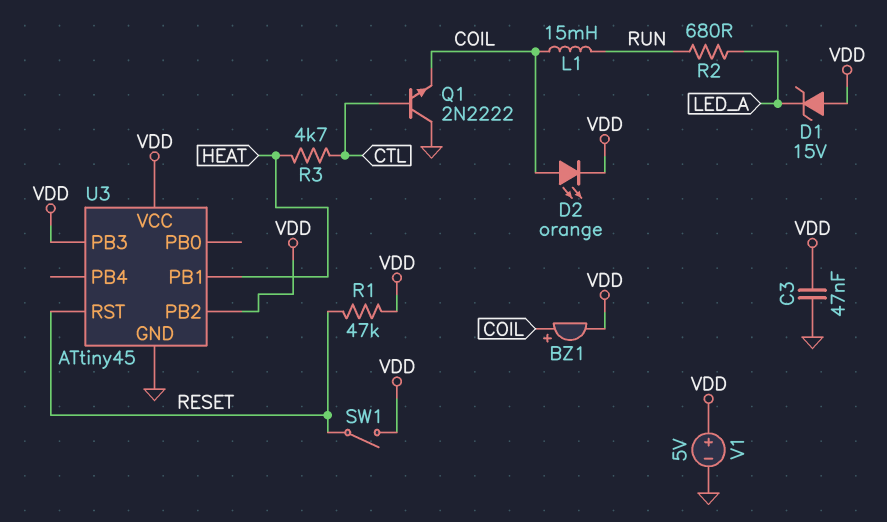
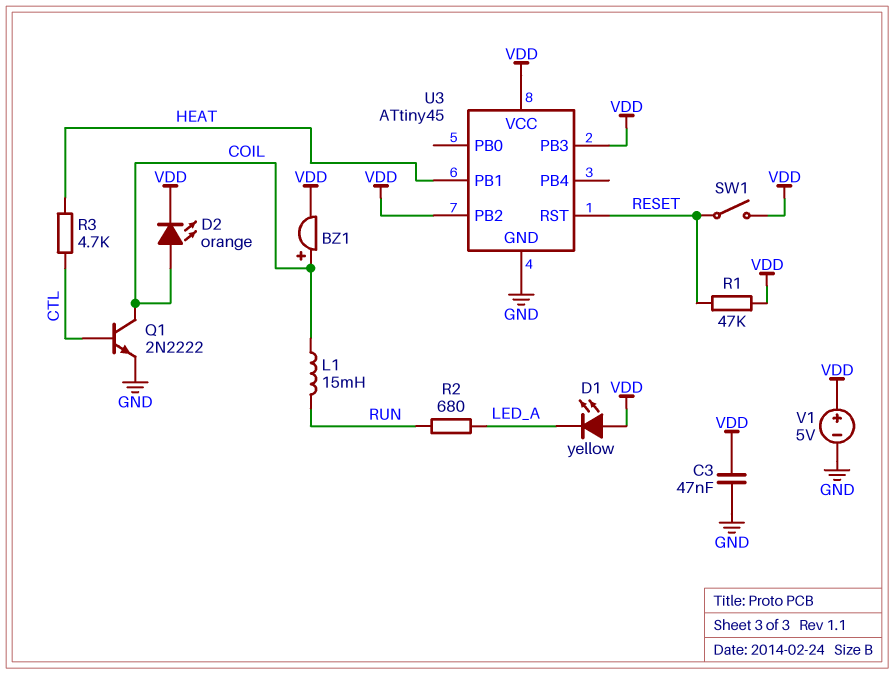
D1: zener 15V (A VDD, K LED_A) -> LED yellow (A VDD, K LED_A)
Q1: NPN 2N2222 (B CTL, C GND, E COIL) -> NPN 2N2222 (B CTL, C COIL, E GND)

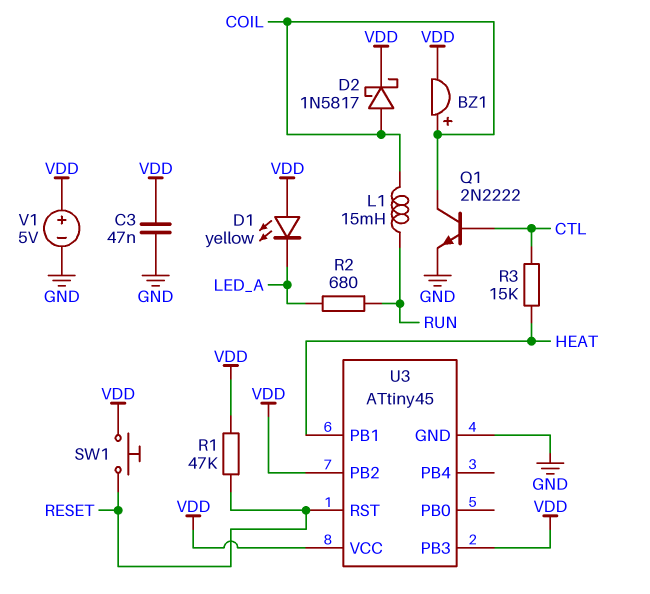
D2: LED orange (A COIL, K VDD) -> schottky 1N5817 (A COIL, K VDD)
R3: 4.7k (CTL, HEAT) -> 15k (CTL, HEAT)
SW1: switch (RESET, VDD) -> button (RESET, VDD)

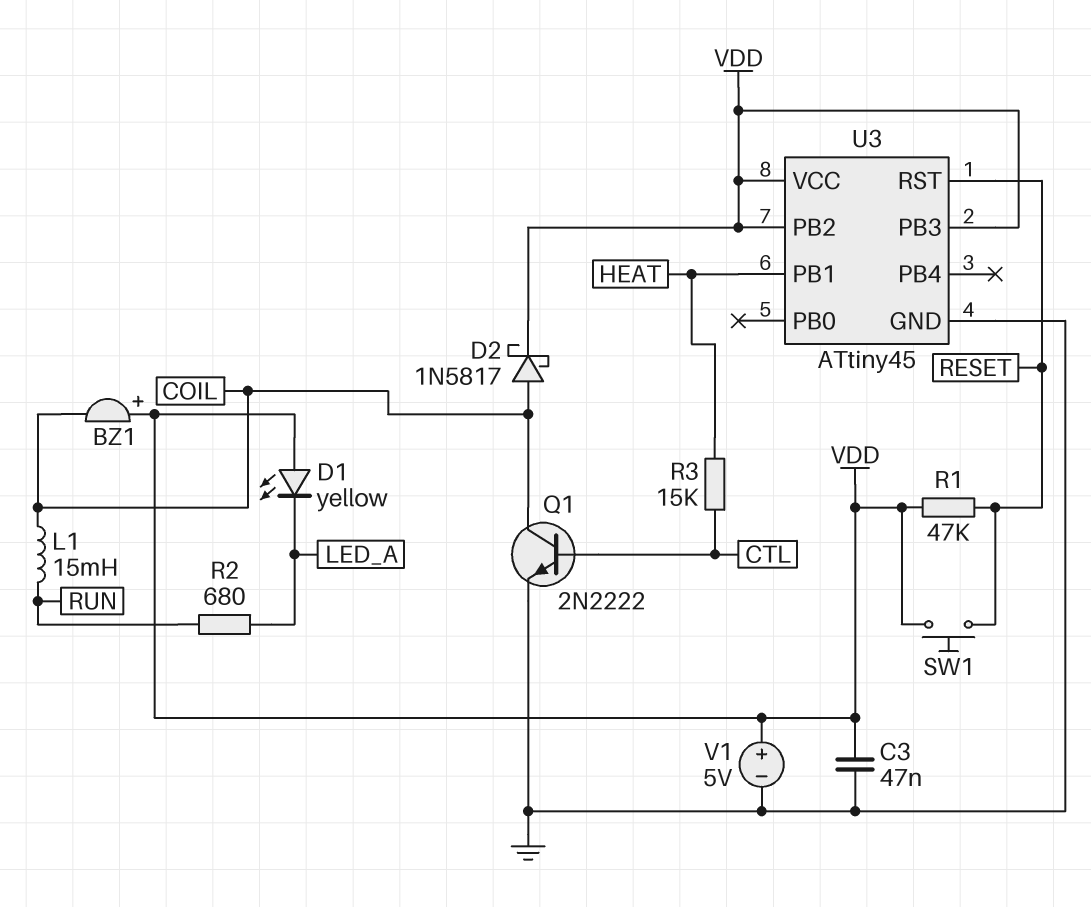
BZ1: buzzer (plus COIL, minus VDD) -> buzzer (plus VDD, minus COIL)

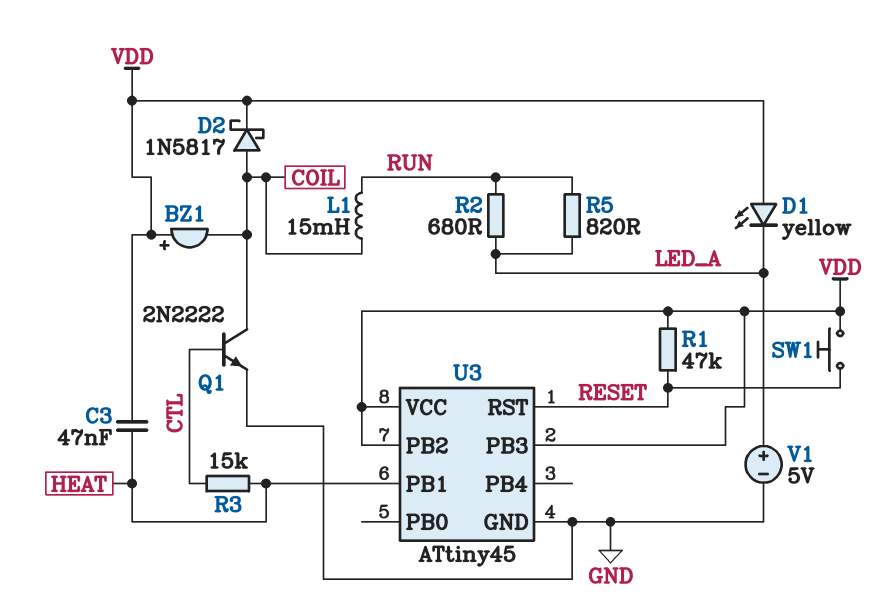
C3: 47nF (GND, VDD) -> 47nF (HEAT, VDD)
R5: none -> 820 (LED_A, RUN)
V1: 5V (plus VDD, minus GND) -> 5V (plus LED_A, minus GND)

